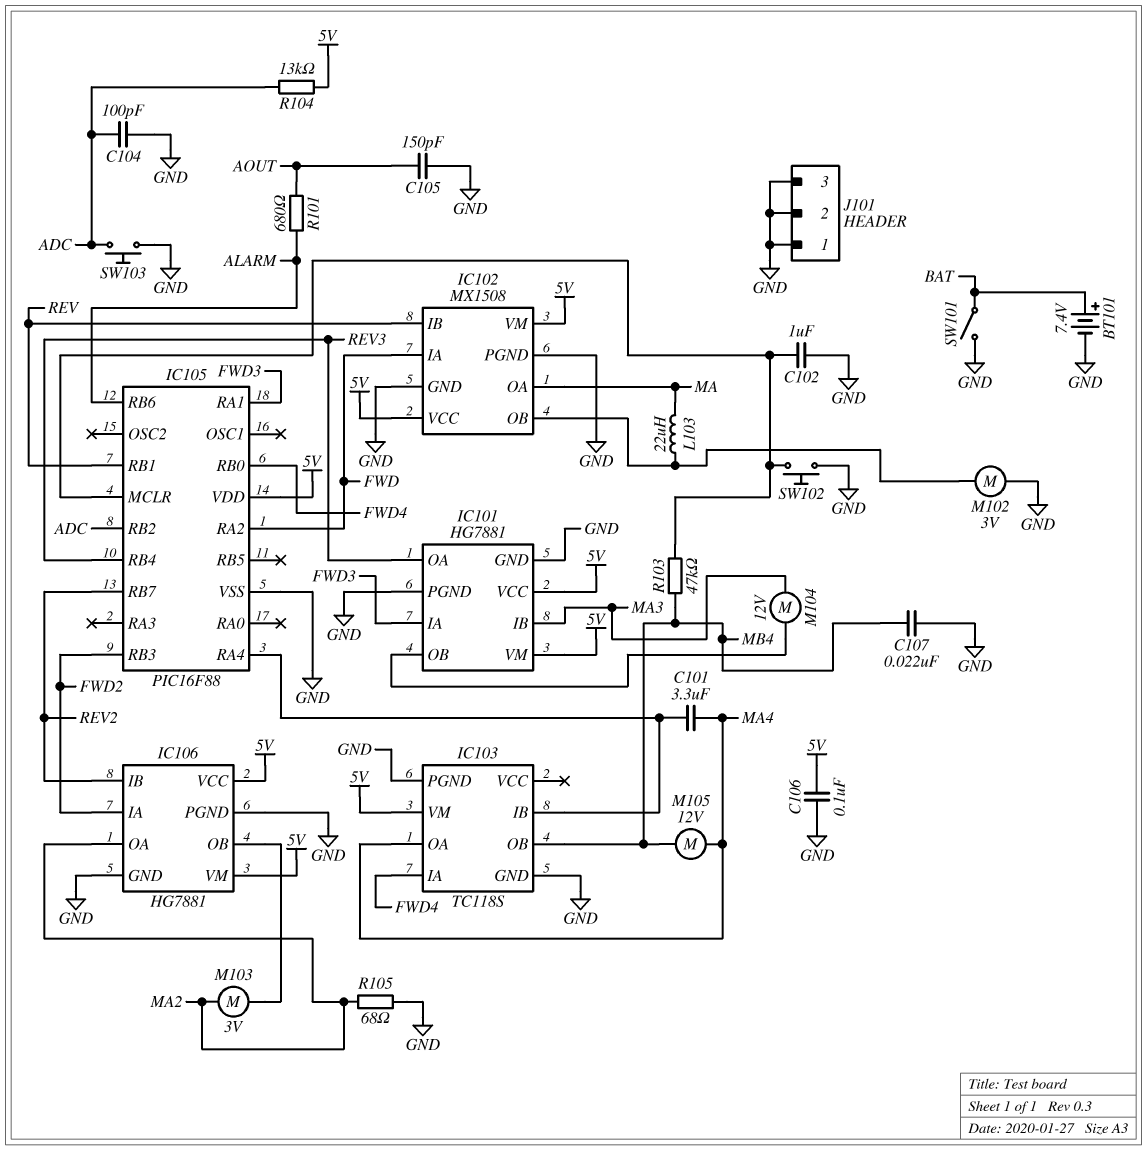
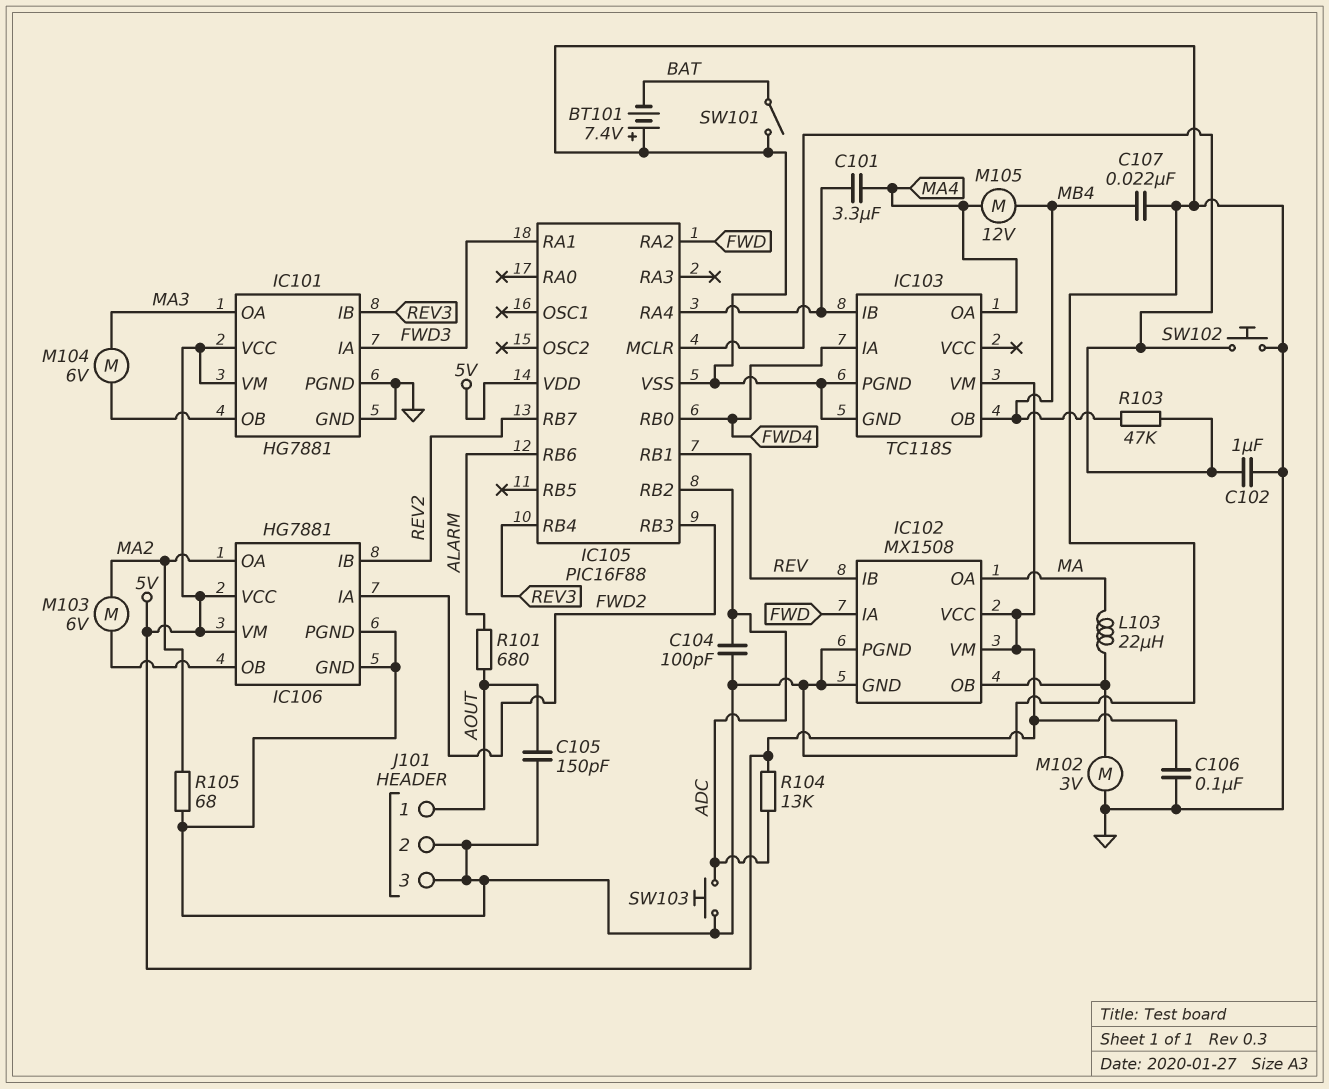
BT101: 7.4V (plus BAT, minus GND) -> 7.4V (plus GND, minus BAT)
IC101 pin IB: MA3 -> REV3
IC101 pin OA: REV3 -> MA3
J101 pin 1: GND -> AOUT
M103: motor 3V (IC106/OB, MA2) -> motor 6V (IC106/OB, MA2)
M104: motor 12V (IC101/OB, MA3) -> motor 6V (IC101/OB, MA3)

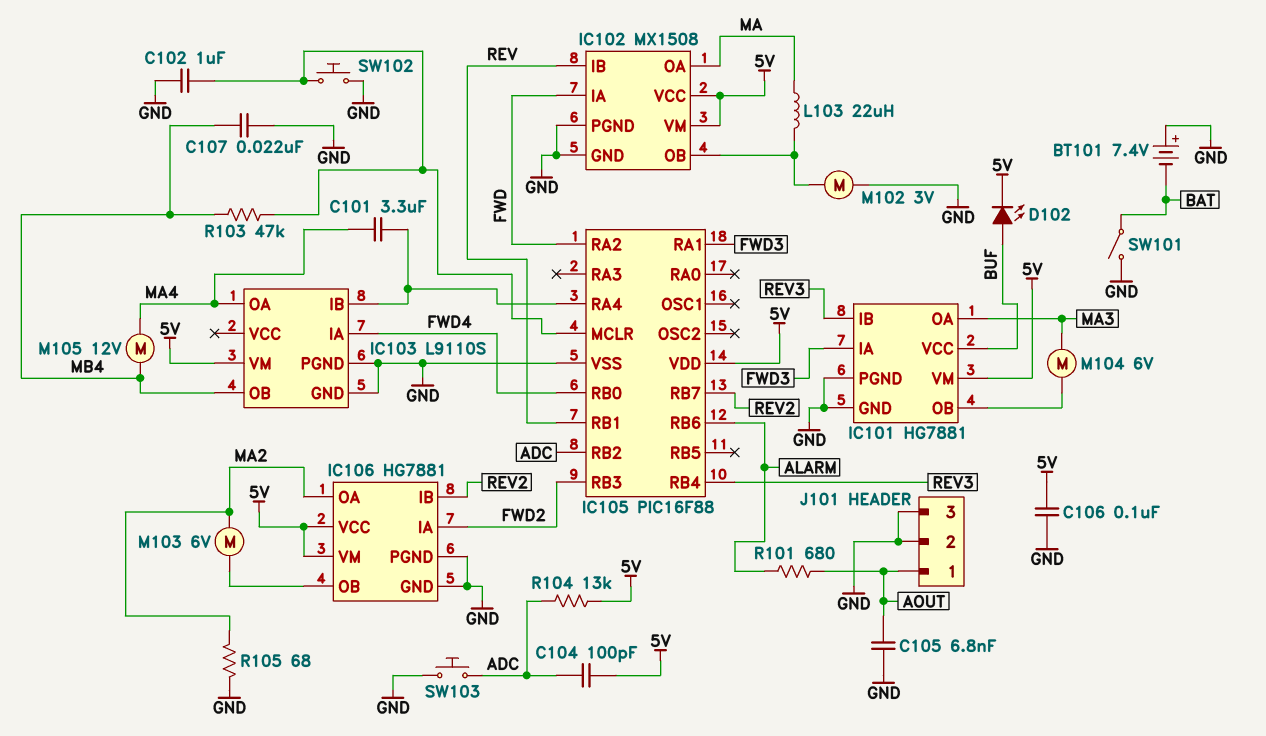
C104: 100pF (ADC, GND) -> 100pF (5V, ADC)
C105: 150pF (AOUT, GND) -> 6.8nF (AOUT, GND)
D102: none -> LED (A BUF, K 5V)
IC101 pin VCC: 5V -> BUF
IC103: TC118S -> L9110S

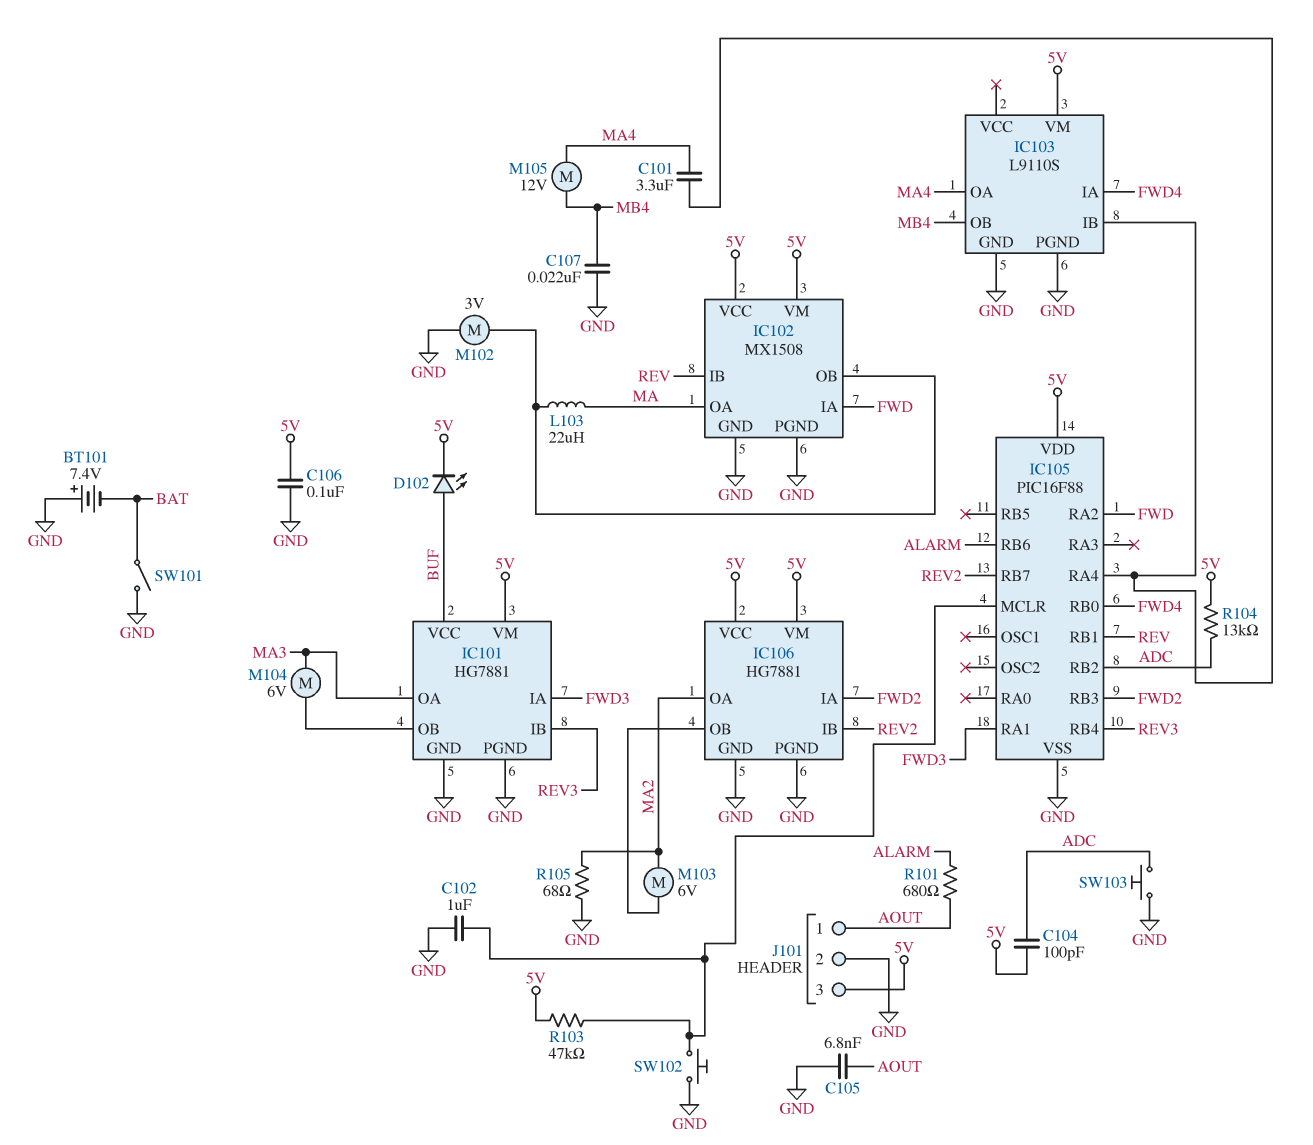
J101 pin 3: GND -> 5V
R103: 47k (IC105/MCLR, MB4) -> 47k (5V, IC105/MCLR)

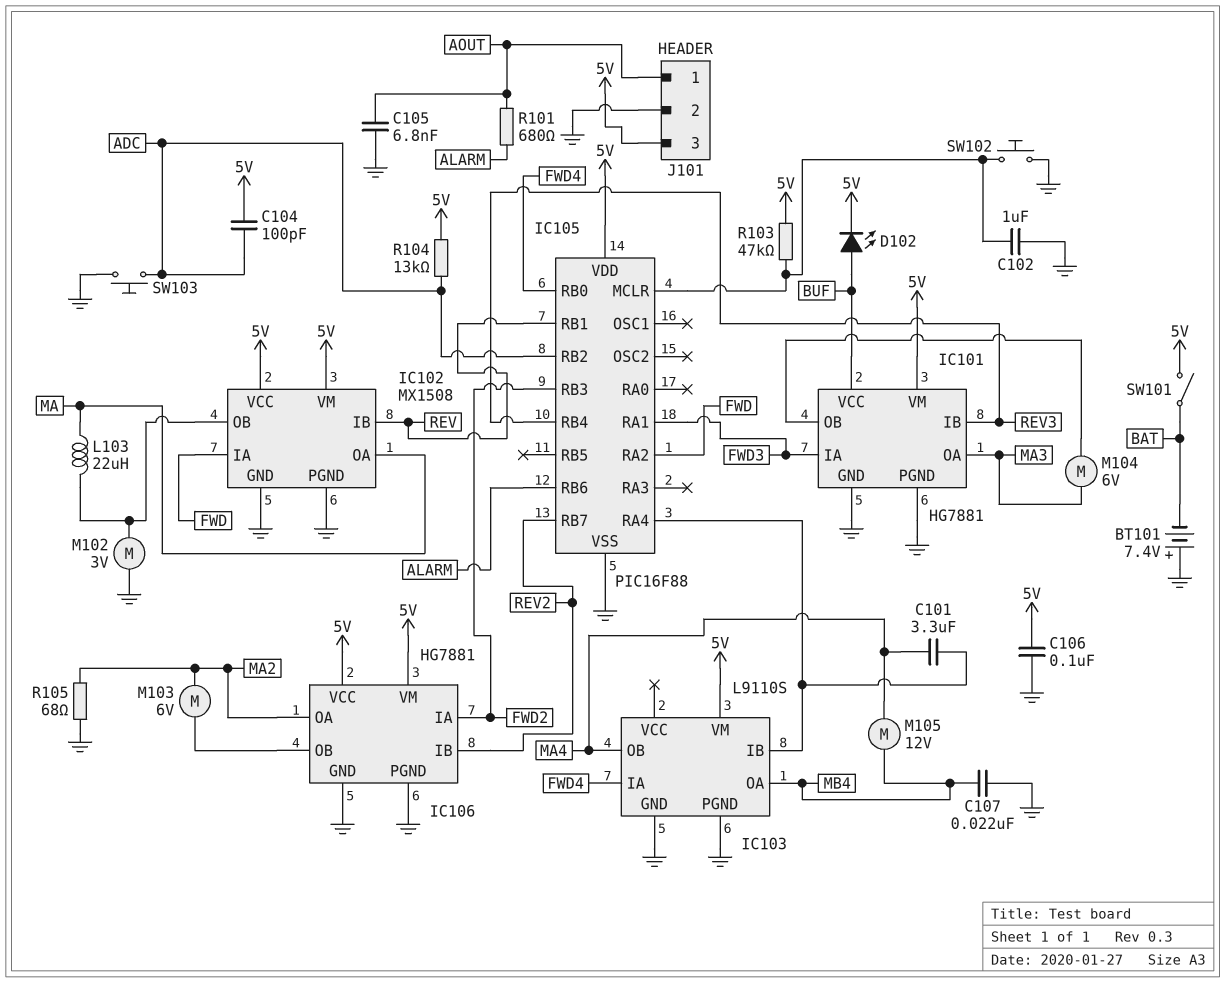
IC103 pin OA: MA4 -> MB4
IC103 pin OB: MB4 -> MA4
SW101: switch (BAT, GND) -> switch (5V, BAT)

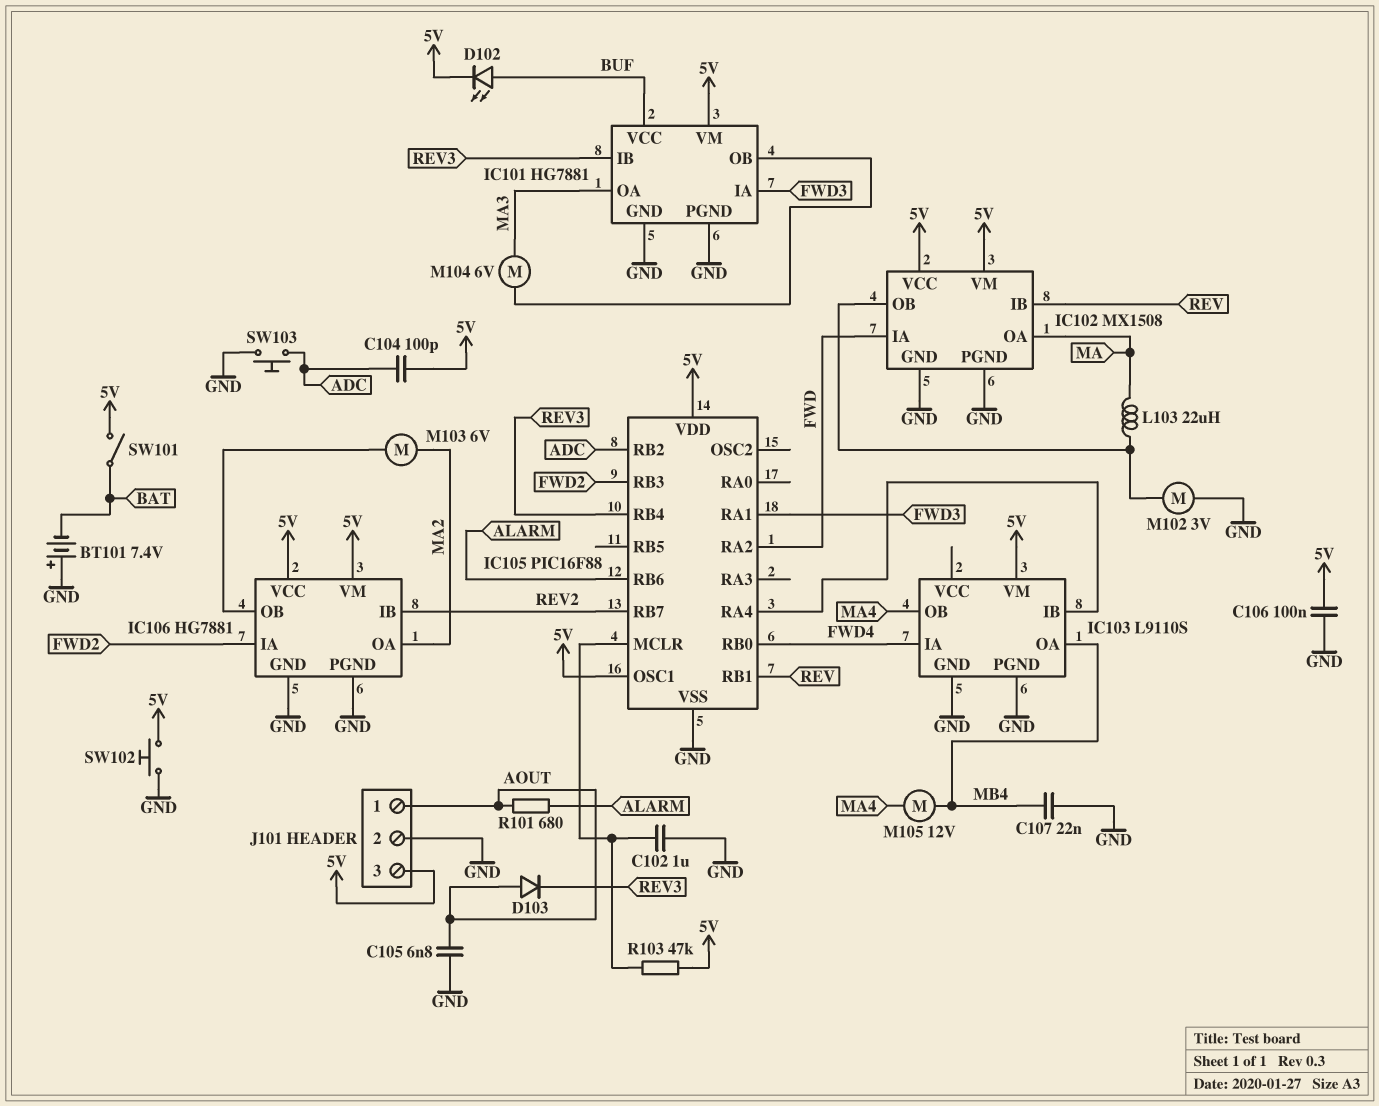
C101: 3.3uF (IC103/IB, MA4) -> none
D103: none -> diode (A AOUT, K REV3)
IC105 pin OSC1: none -> 5V
R104: 13k (5V, ADC) -> none
R105: 68 (GND, MA2) -> none
SW102: button (GND, IC105/MCLR) -> button (5V, GND)

